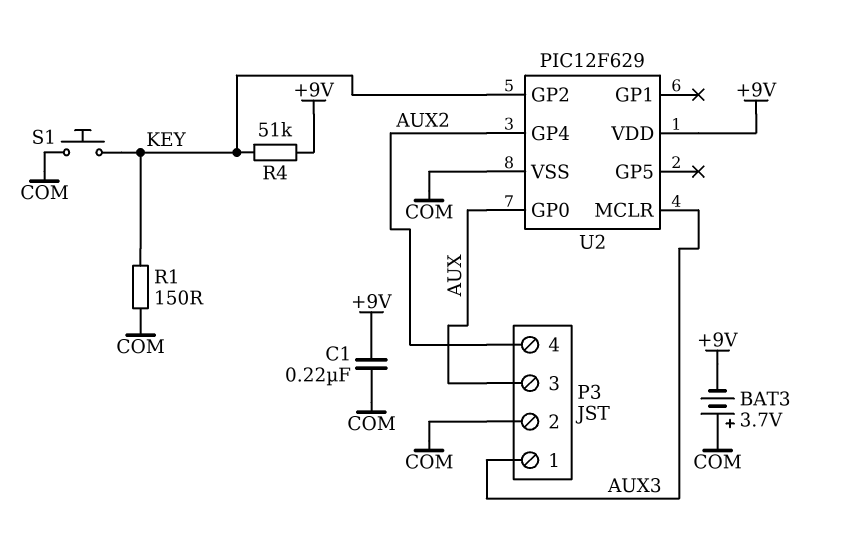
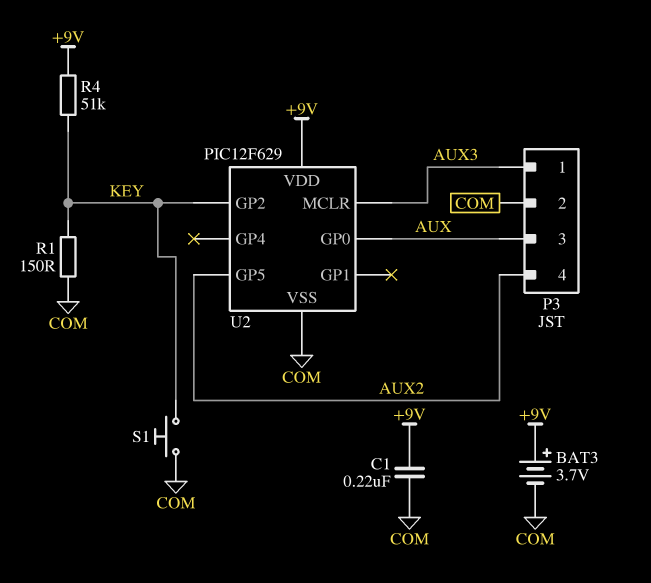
BAT3: 3.7V (plus COM, minus +9V) -> 3.7V (plus +9V, minus COM)
U2 pin GP4: AUX2 -> none
U2 pin GP5: none -> AUX2

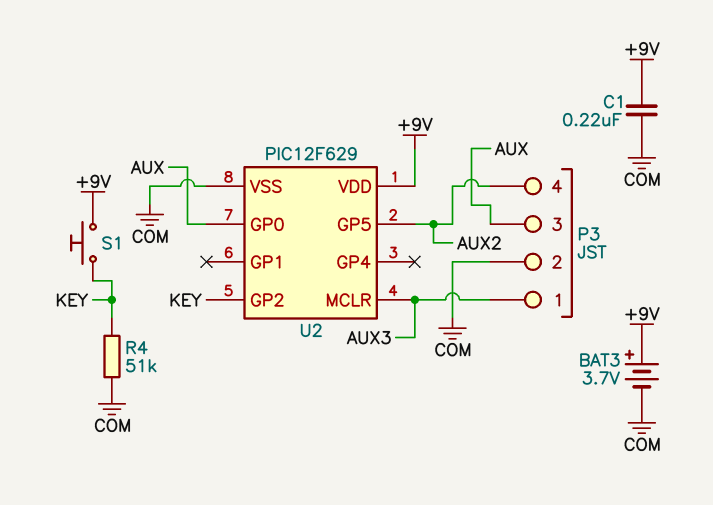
R1: 150 (COM, KEY) -> none
R4: 51k (+9V, KEY) -> 51k (COM, KEY)
S1: button (COM, KEY) -> button (+9V, KEY)

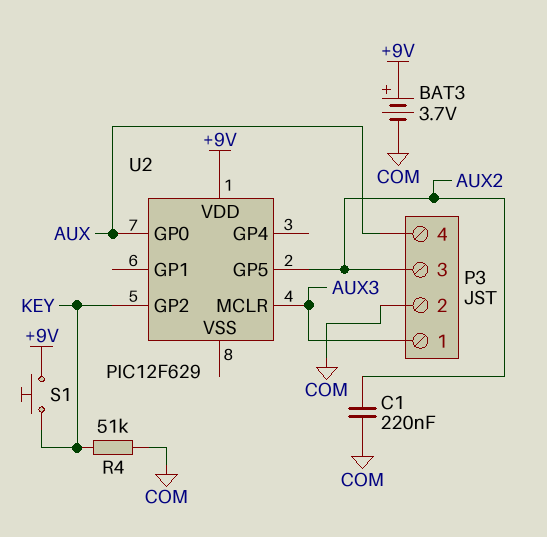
C1: 220nF (+9V, COM) -> 220nF (AUX2, COM)
P3 pin 3: AUX -> AUX2
P3 pin 4: AUX2 -> AUX
U2 pin VSS: COM -> none

